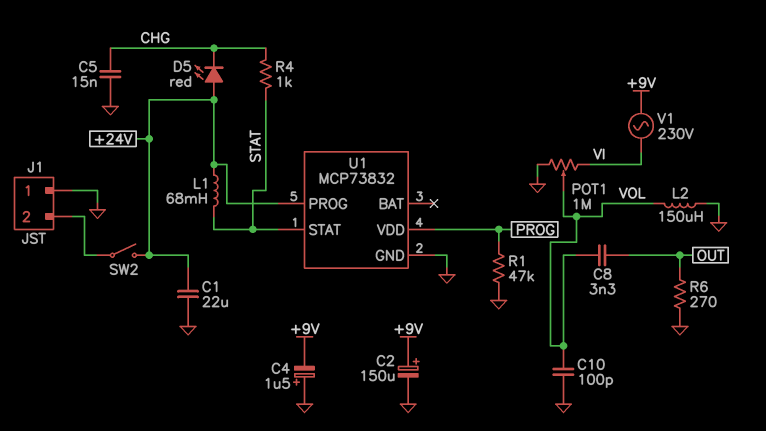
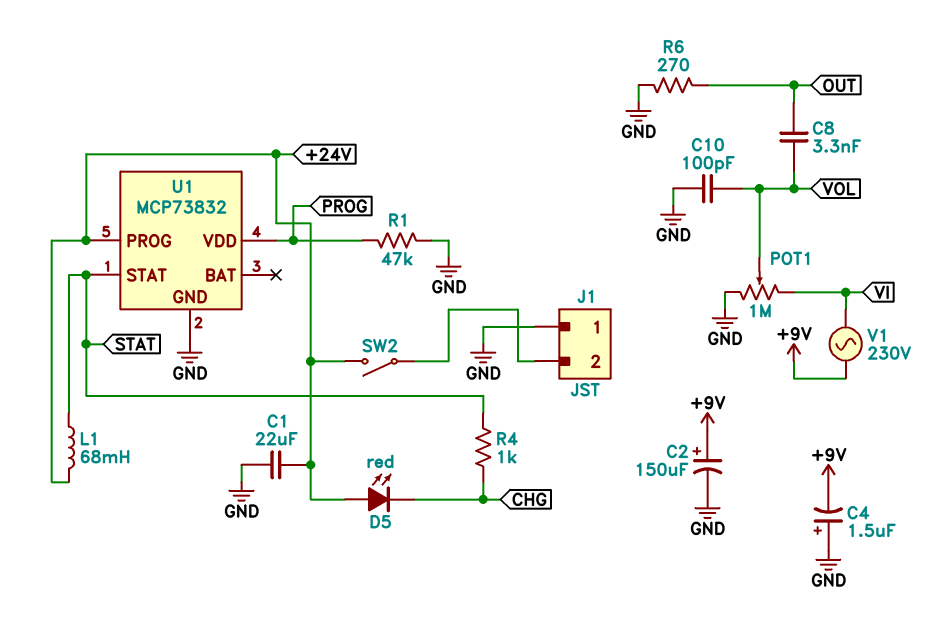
C5: 15nF (CHG, GND) -> none
L2: 150uH (GND, VOL) -> none

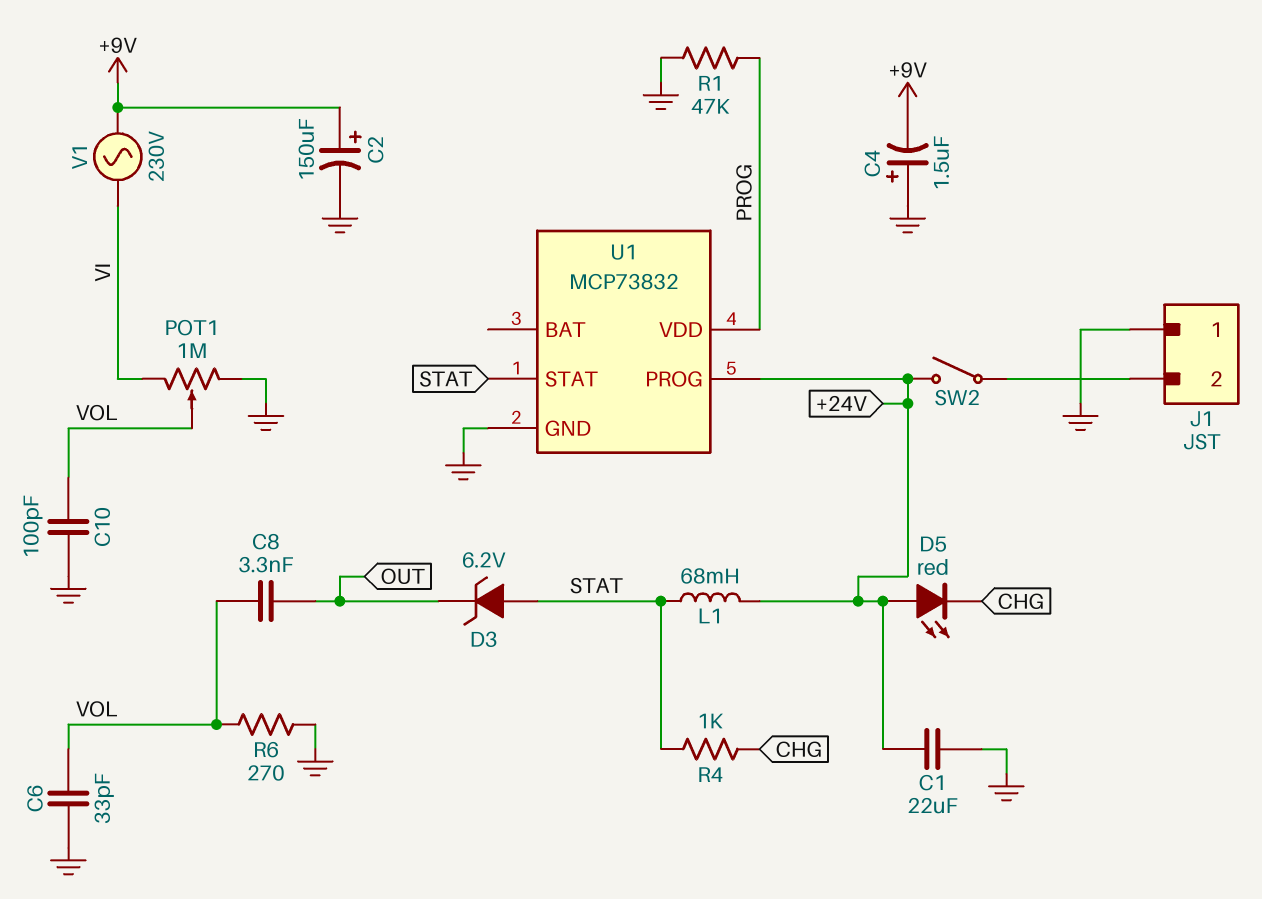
C6: none -> 33pF (GND, VOL)
D3: none -> zener 6.2V (A STAT, K OUT)
R6: 270 (GND, OUT) -> 270 (GND, VOL)

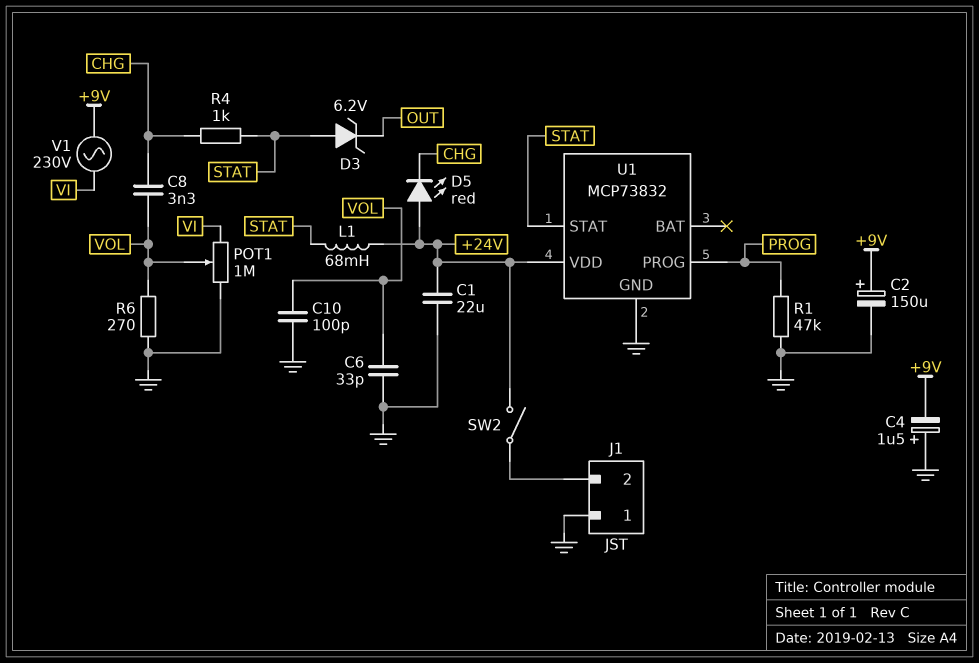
C8: 3.3nF (OUT, VOL) -> 3.3nF (CHG, VOL)
U1 pin PROG: +24V -> PROG
U1 pin VDD: PROG -> +24V

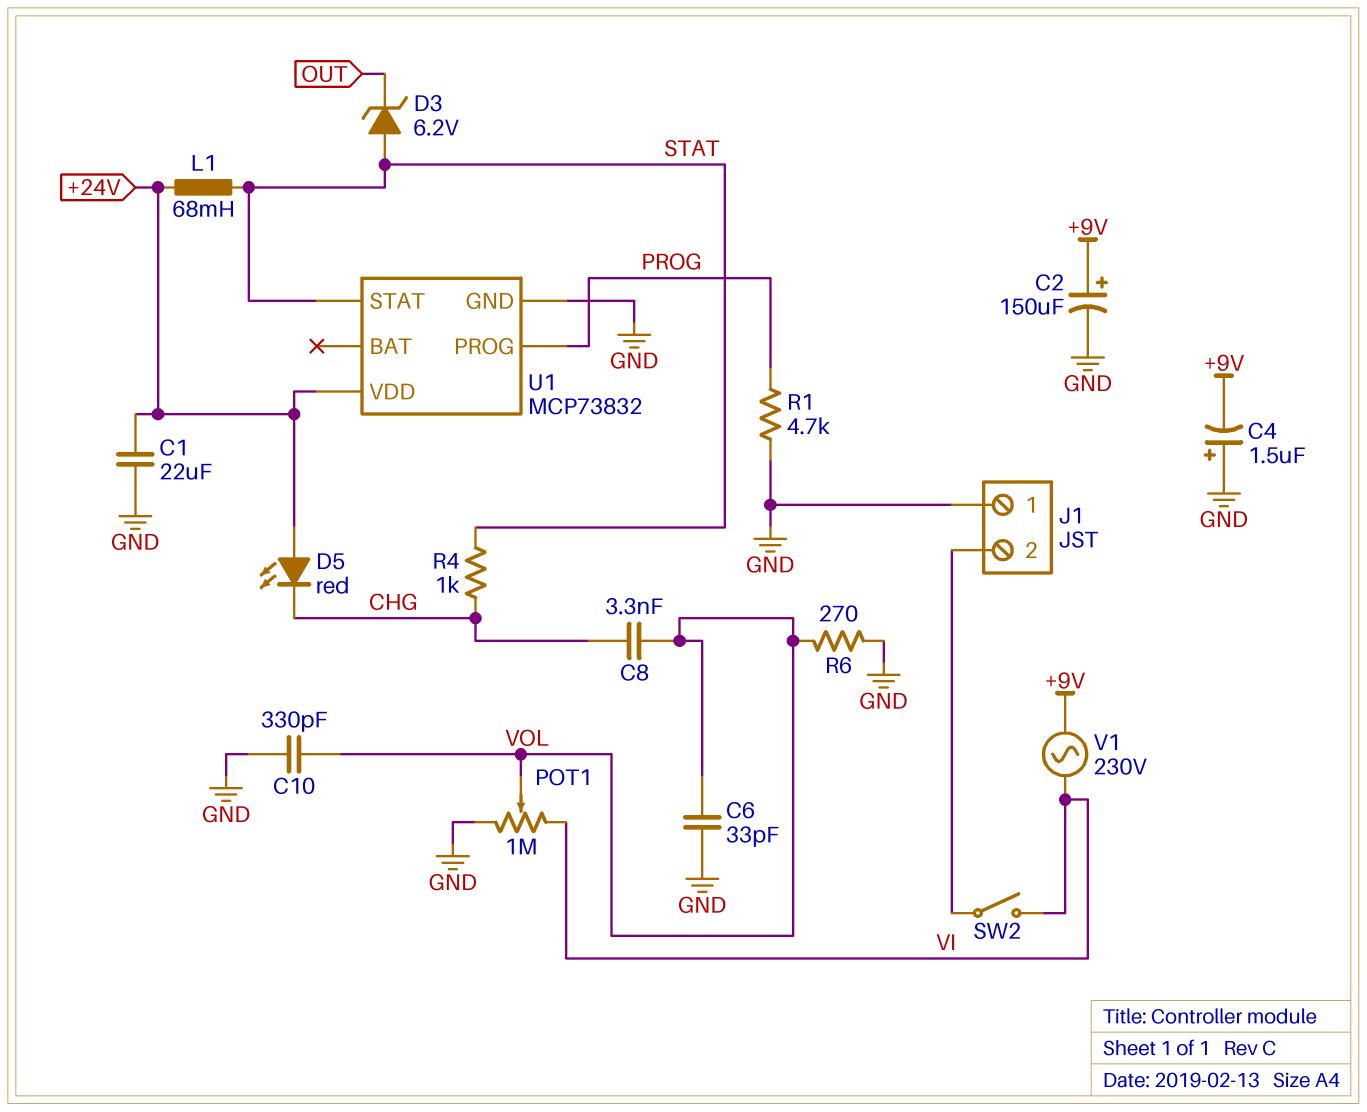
C10: 100pF (GND, VOL) -> 330pF (GND, VOL)
R1: 47k (GND, PROG) -> 4.7k (GND, PROG)
SW2: switch (+24V, J1/2) -> switch (J1/2, VI)

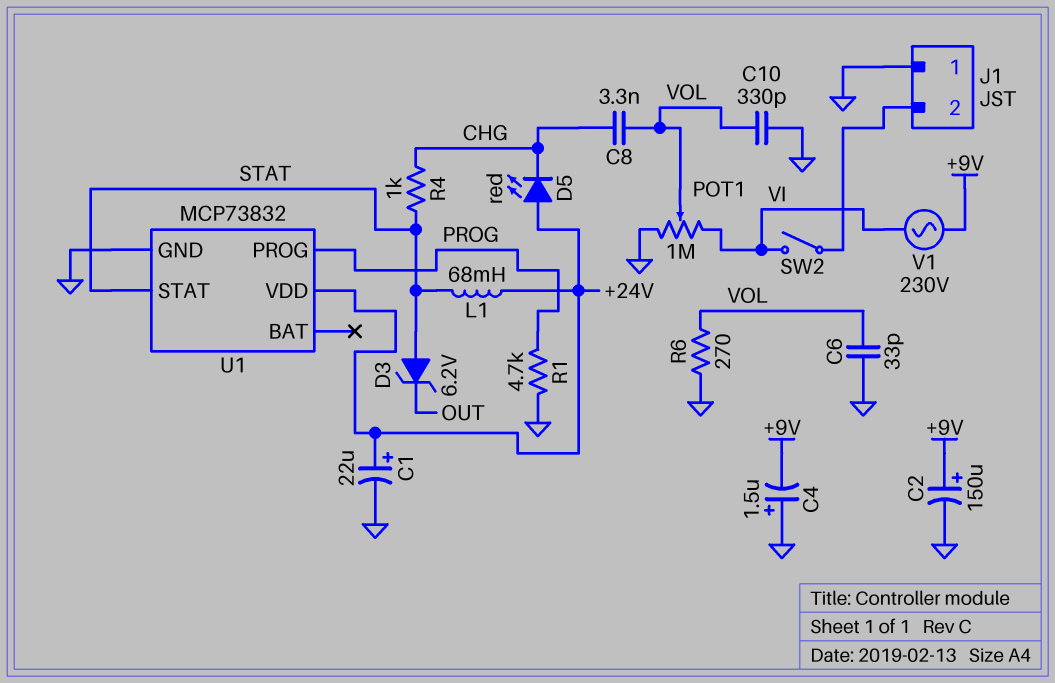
C1: 22uF (+24V, GND) -> 22uF (plus +24V, minus GND)

